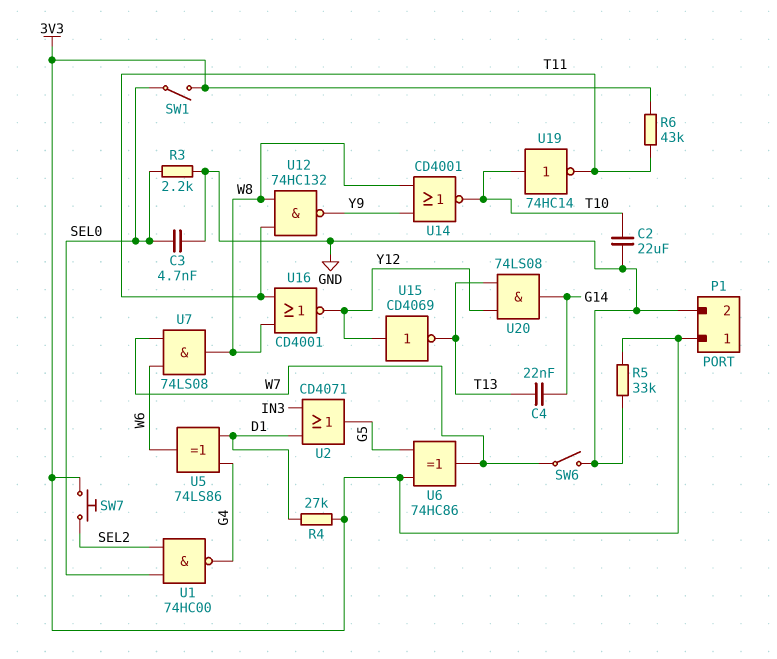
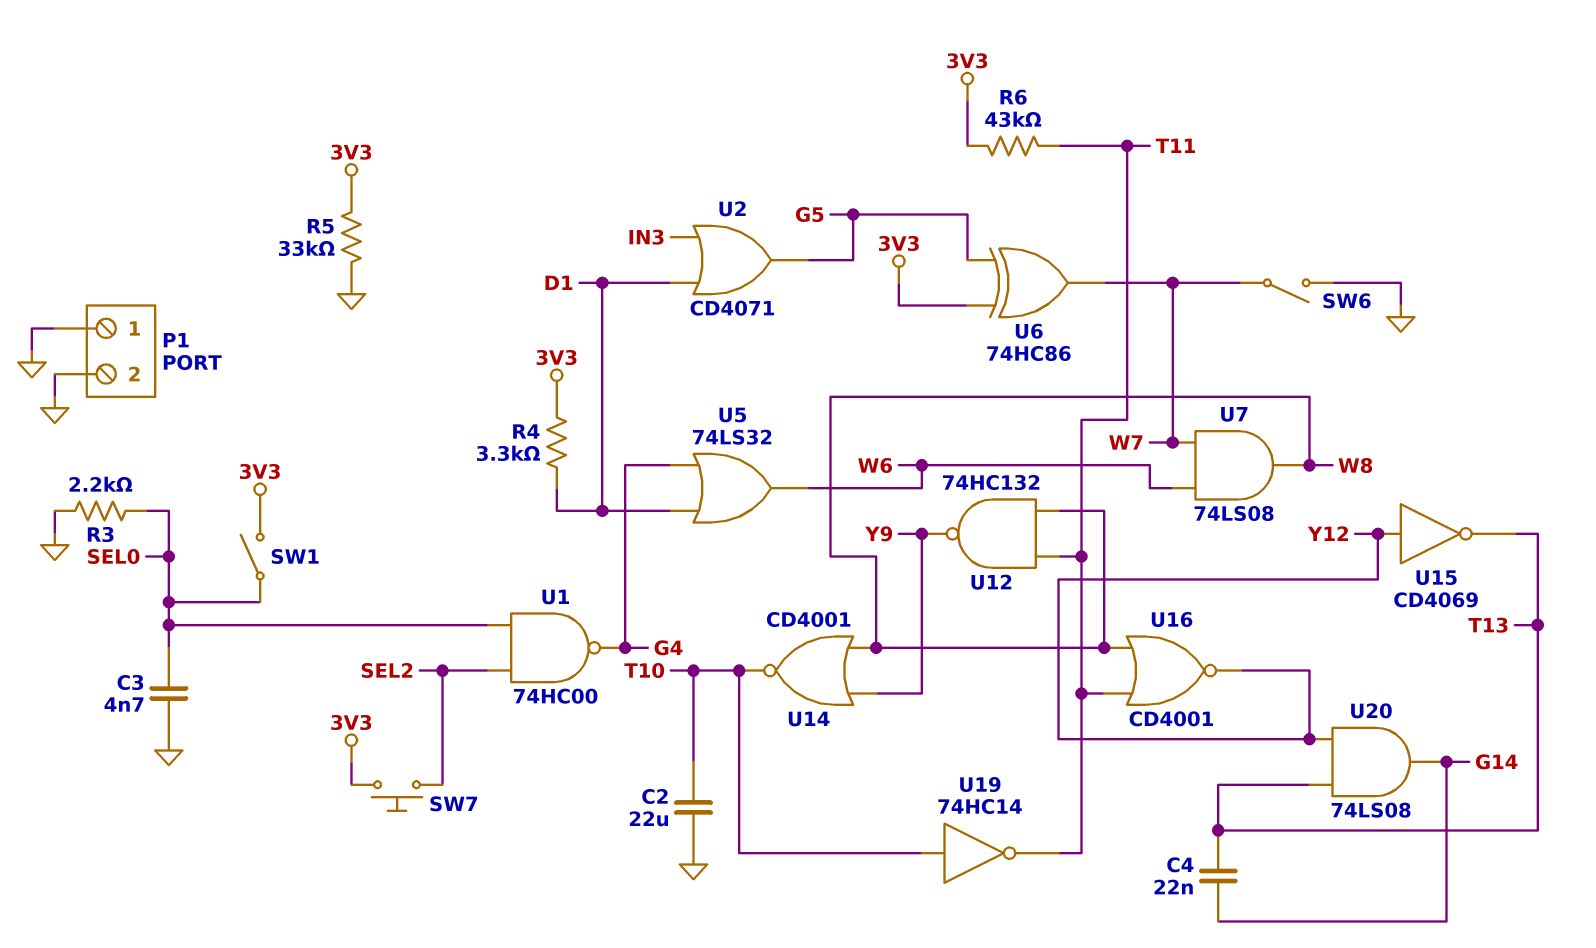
P1 pin 1: 3V3 -> GND
R4: 27k (3V3, D1) -> 3.3k (3V3, D1)
U5: XOR 74LS86 (in D1, in G4, out W6) -> OR 74LS32 (in D1, in G4, out W6)

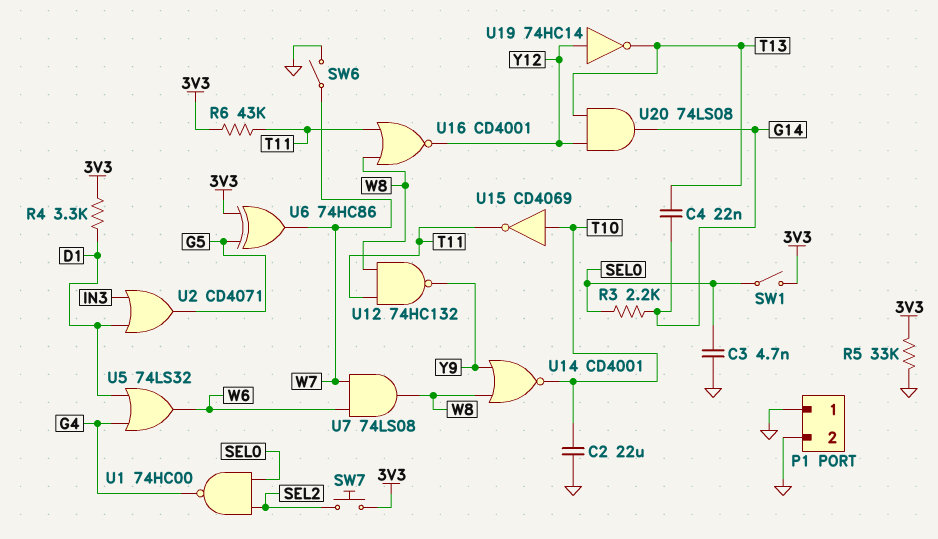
R3: 2.2k (GND, SEL0) -> 2.2k (G14, SEL0)
U15: NOT CD4069 (in Y12, out T13) -> NOT CD4069 (in T10, out T11)
U19: NOT 74HC14 (in T10, out T11) -> NOT 74HC14 (in Y12, out T13)

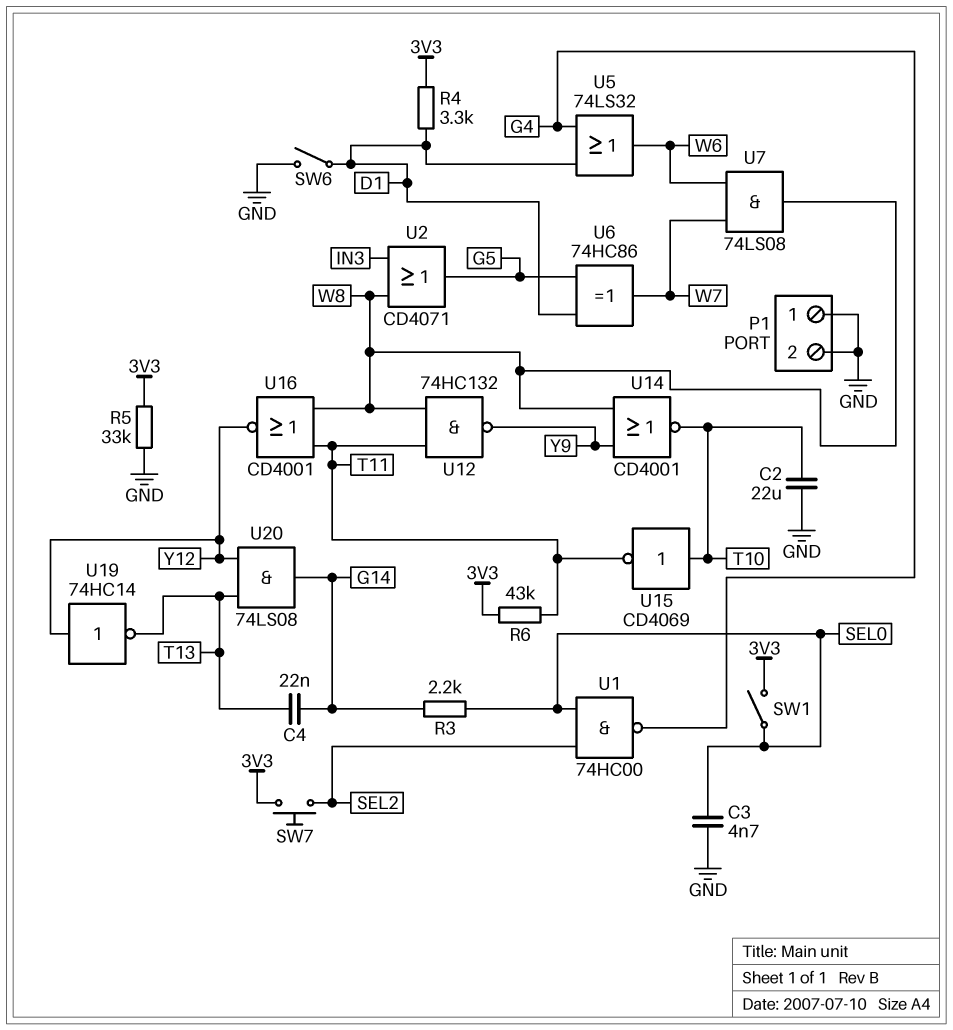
SW6: switch (GND, W7) -> switch (D1, GND)
U2: OR CD4071 (in D1, in IN3, out G5) -> OR CD4071 (in IN3, in W8, out G5)
U6: XOR 74HC86 (in 3V3, in G5, out W7) -> XOR 74HC86 (in D1, in G5, out W7)

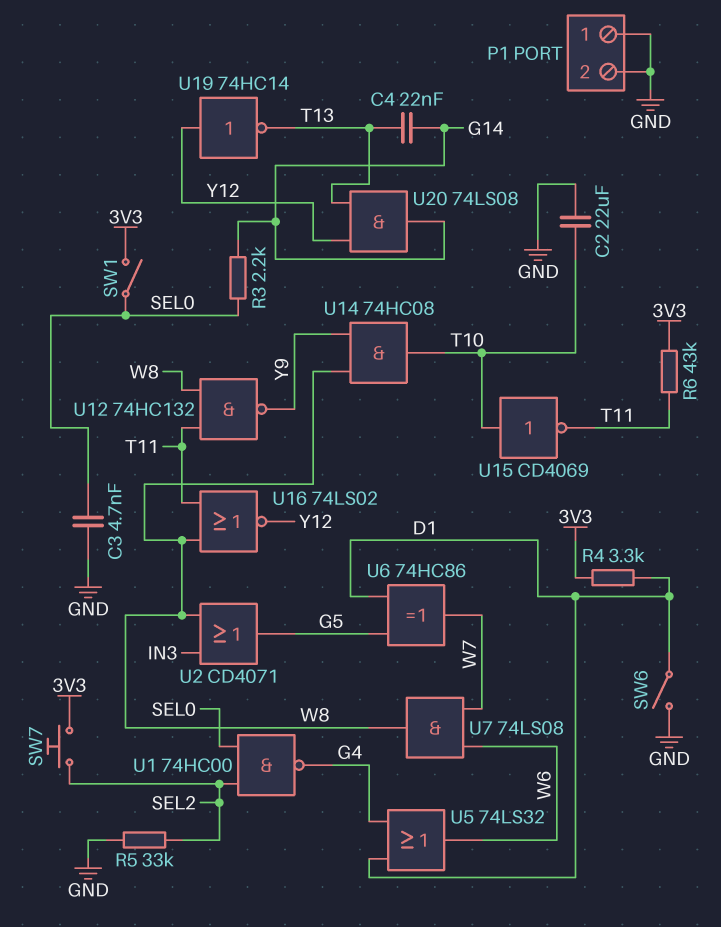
R5: 33k (3V3, GND) -> 33k (GND, SEL2)
U14: NOR CD4001 (in W8, in Y9, out T10) -> AND 74HC08 (in W8, in Y9, out T10)
U16: NOR CD4001 (in T11, in W8, out Y12) -> NOR 74LS02 (in T11, in W8, out Y12)

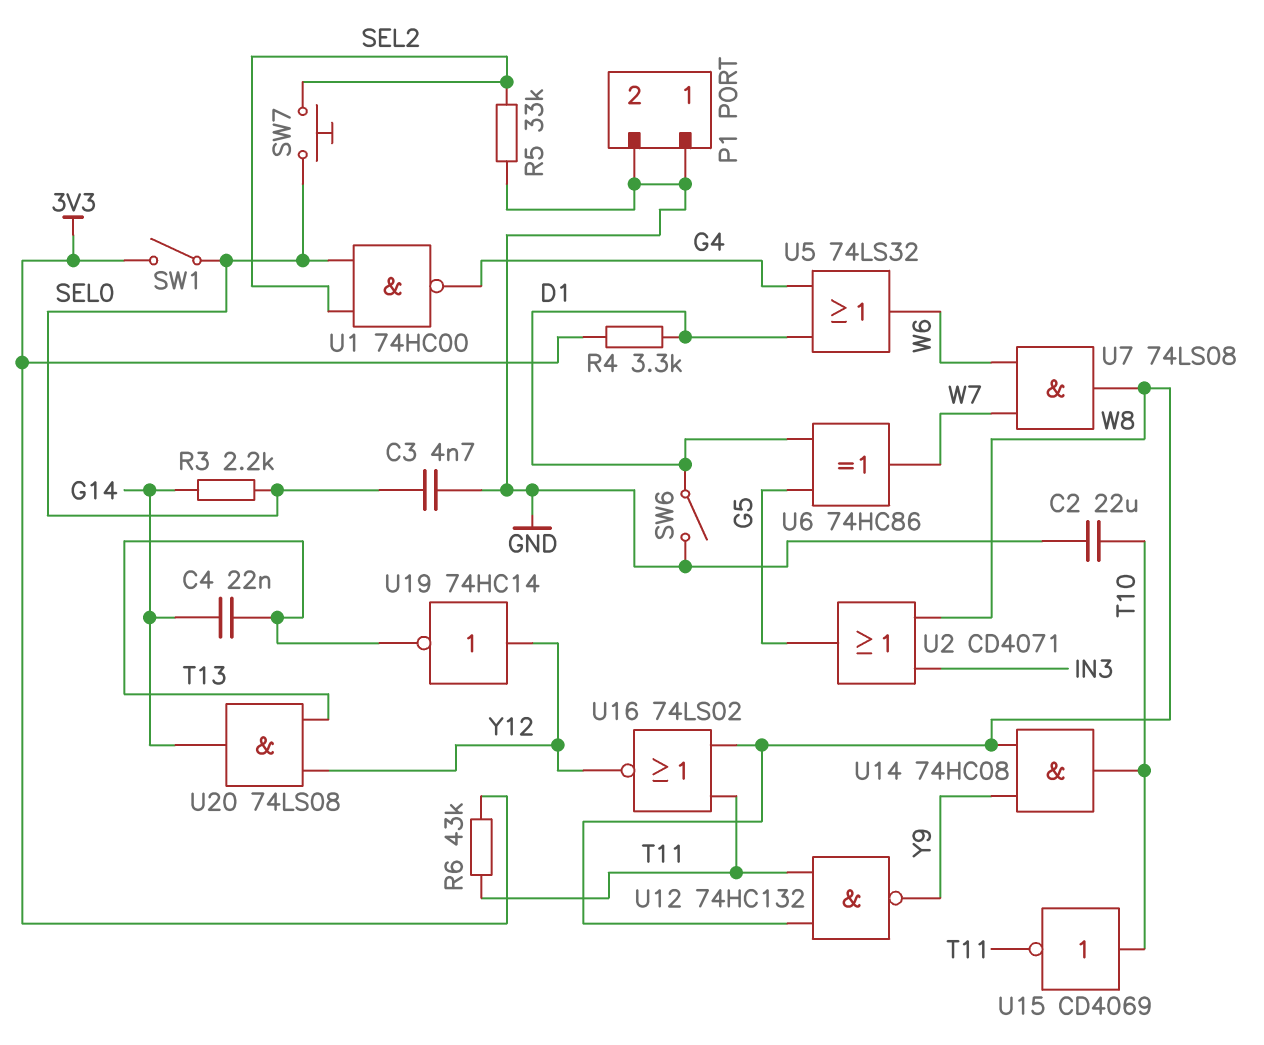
SW7: button (3V3, SEL2) -> button (SEL0, SEL2)

